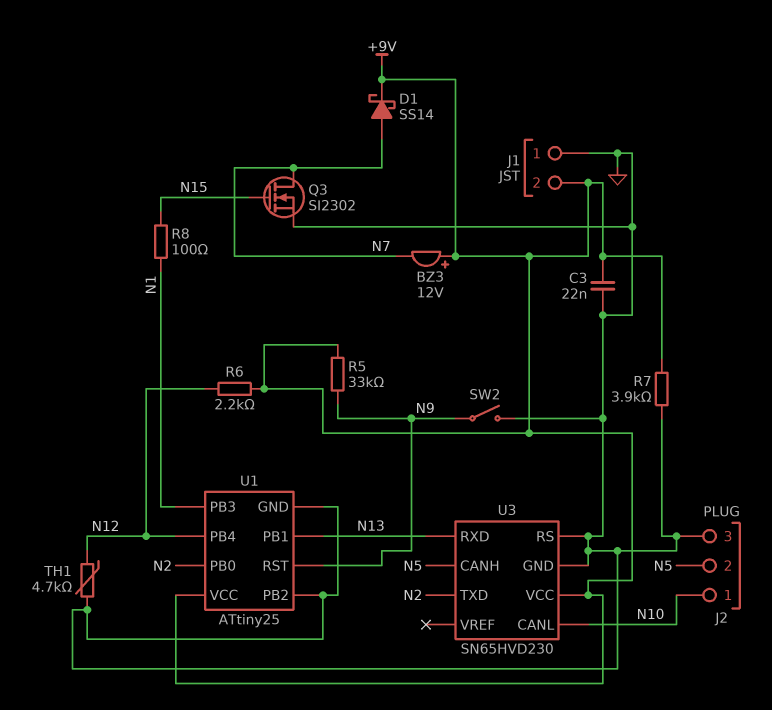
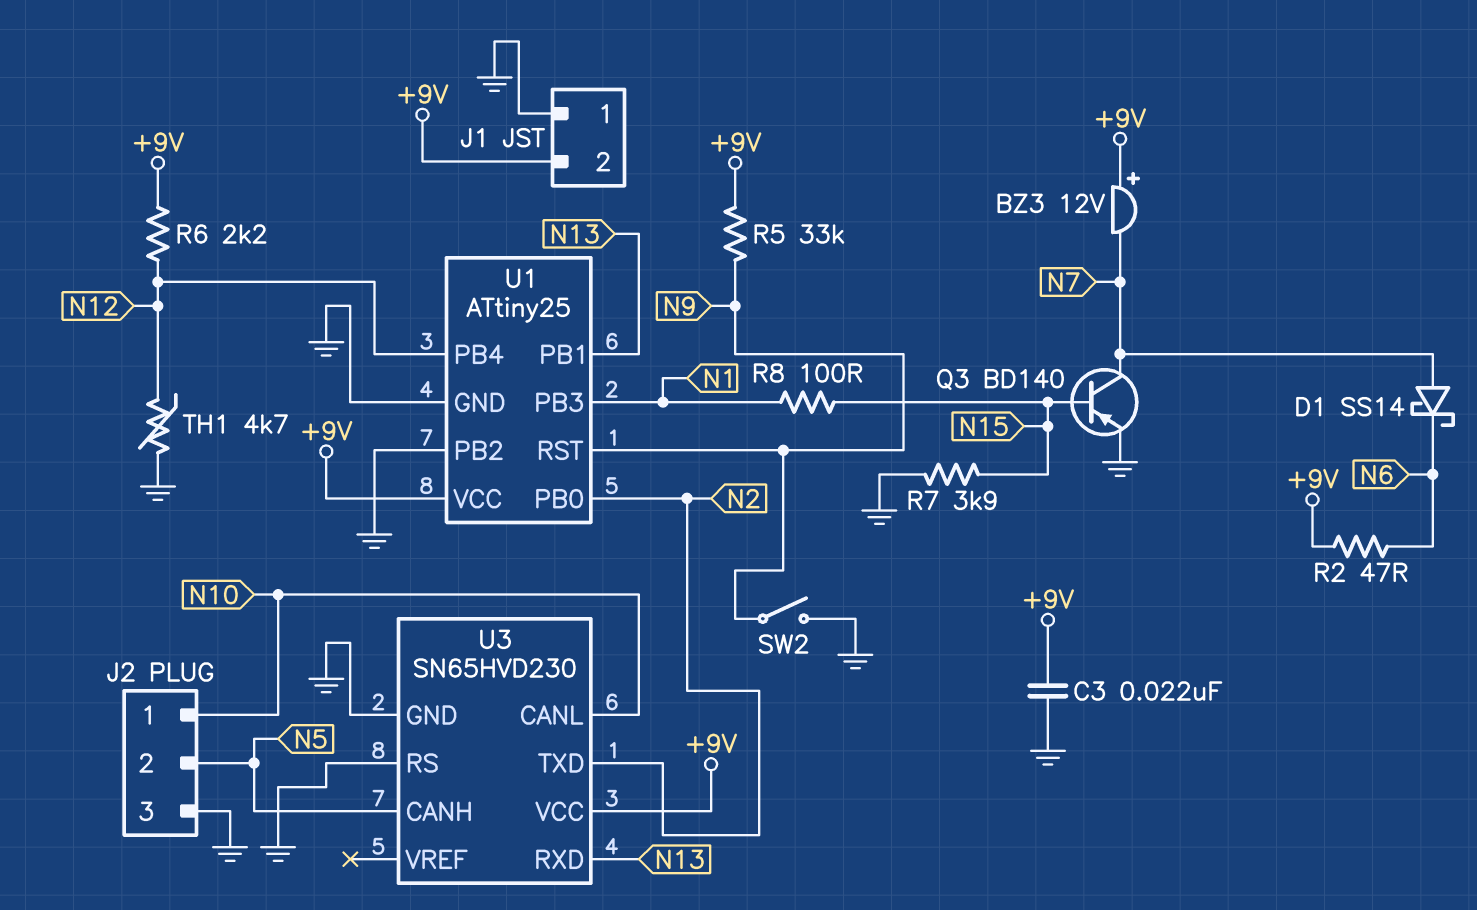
D1: schottky SS14 (A N7, K +9V) -> schottky SS14 (A N7, K N6)
Q3: NMOS SI2302 (G N15, D N7, S GND) -> PNP BD140 (B N15, C N7, E GND)
R2: none -> 47 (+9V, N6)
R7: 3.9k (+9V, GND) -> 3.9k (GND, N15)

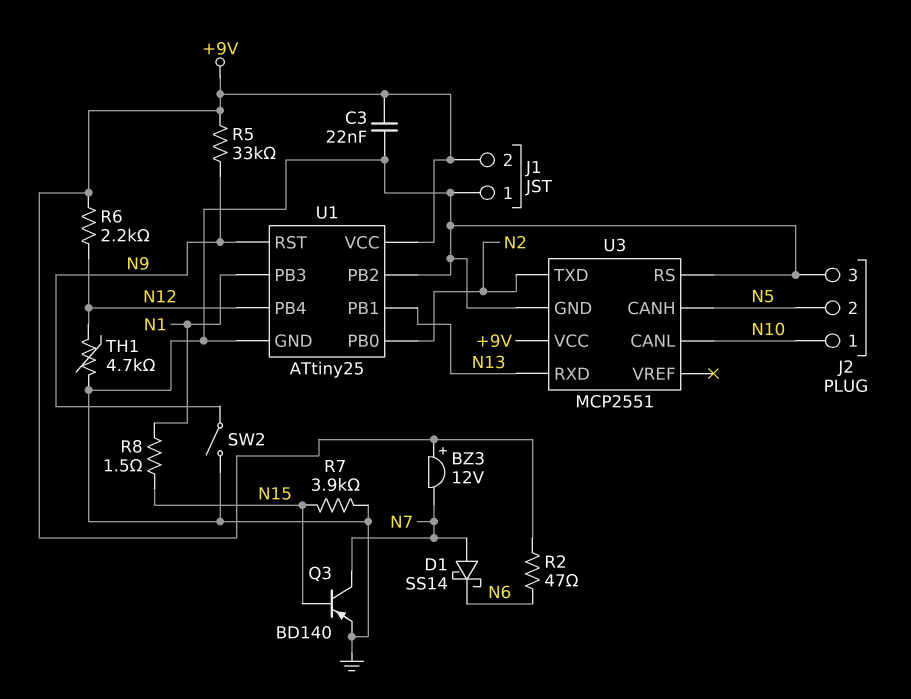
R8: 100 (N1, N15) -> 1.5 (N1, N15)
U3: SN65HVD230 -> MCP2551

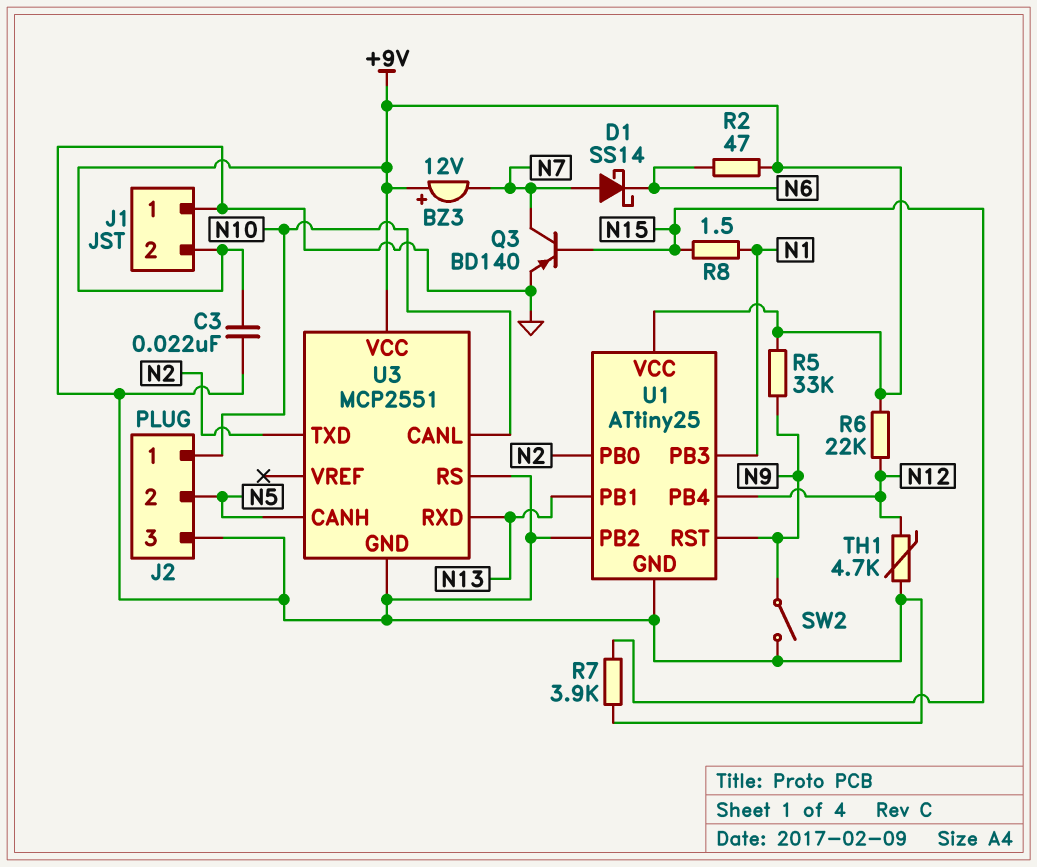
R6: 2.2k (+9V, N12) -> 22k (+9V, N12)

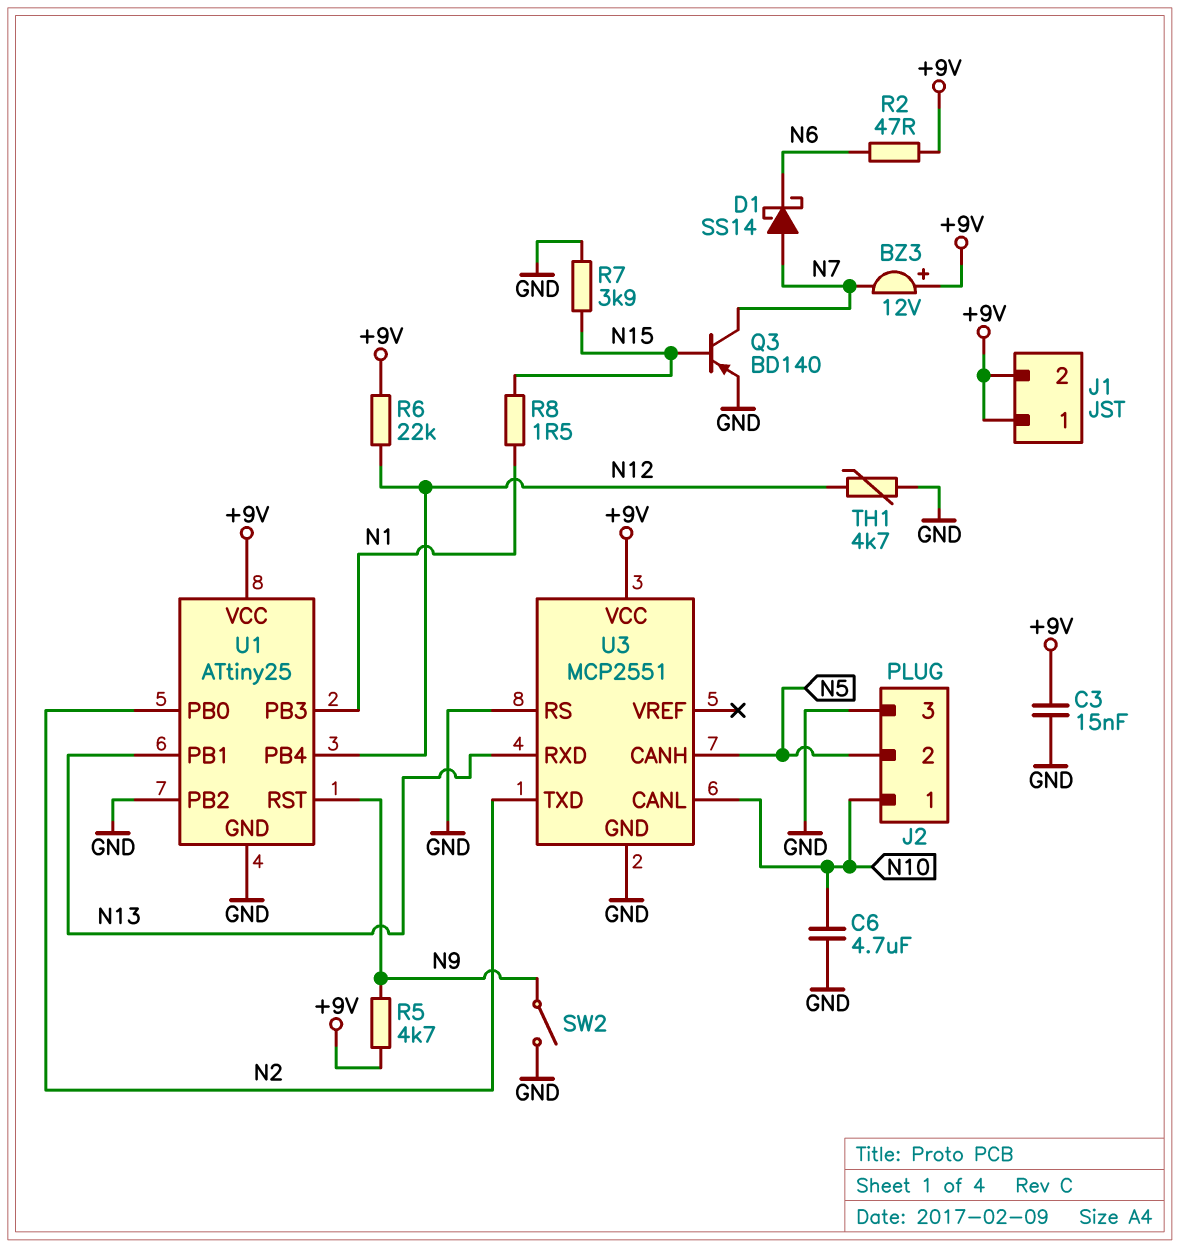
C3: 22nF (+9V, GND) -> 15nF (+9V, GND)
C6: none -> 4.7uF (GND, N10)
J1 pin 1: GND -> +9V
R5: 33k (+9V, N9) -> 4.7k (+9V, N9)

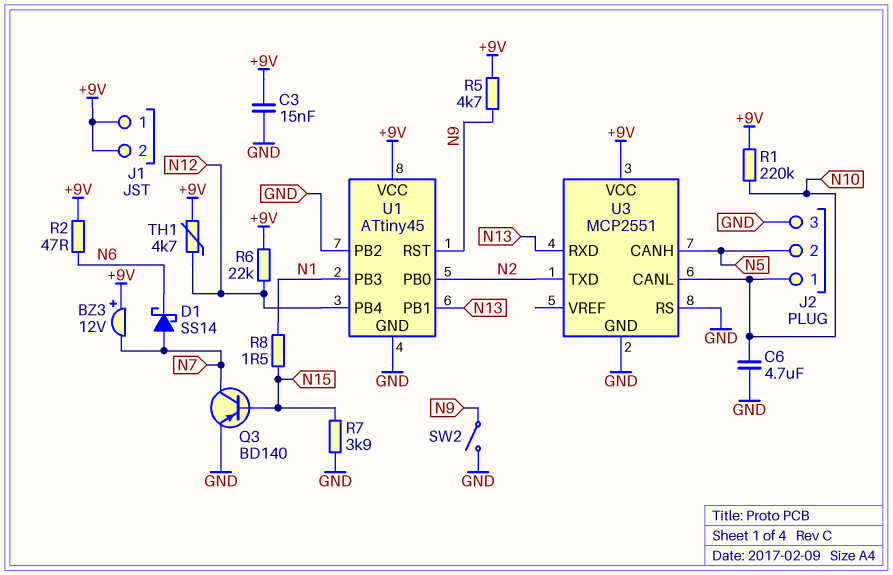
R1: none -> 220k (+9V, N10)
TH1: 4.7k (GND, N12) -> 4.7k (+9V, N12)
U1: ATtiny25 -> ATtiny45

